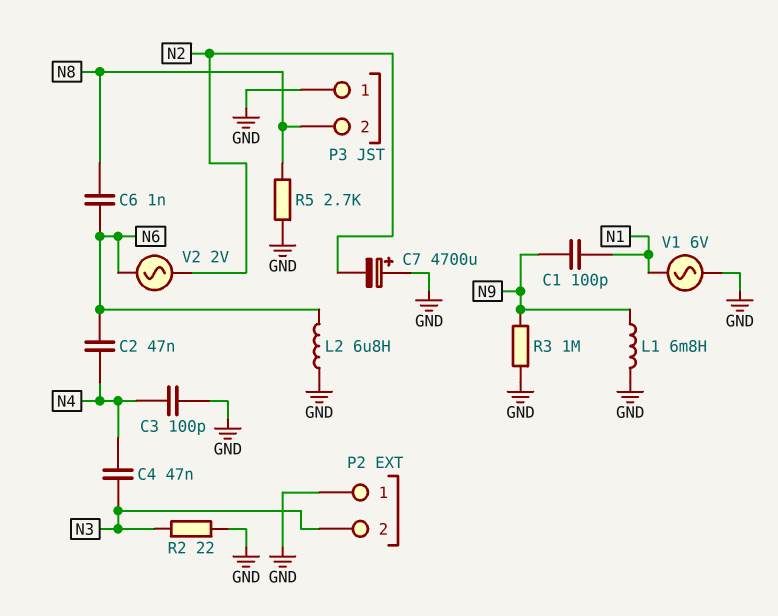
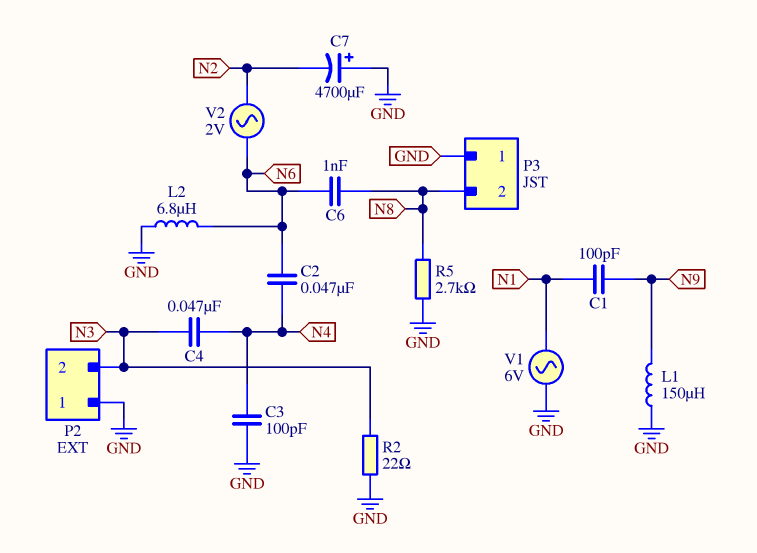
L1: 6.8mH (GND, N9) -> 150uH (GND, N9)
R3: 1M (GND, N9) -> none

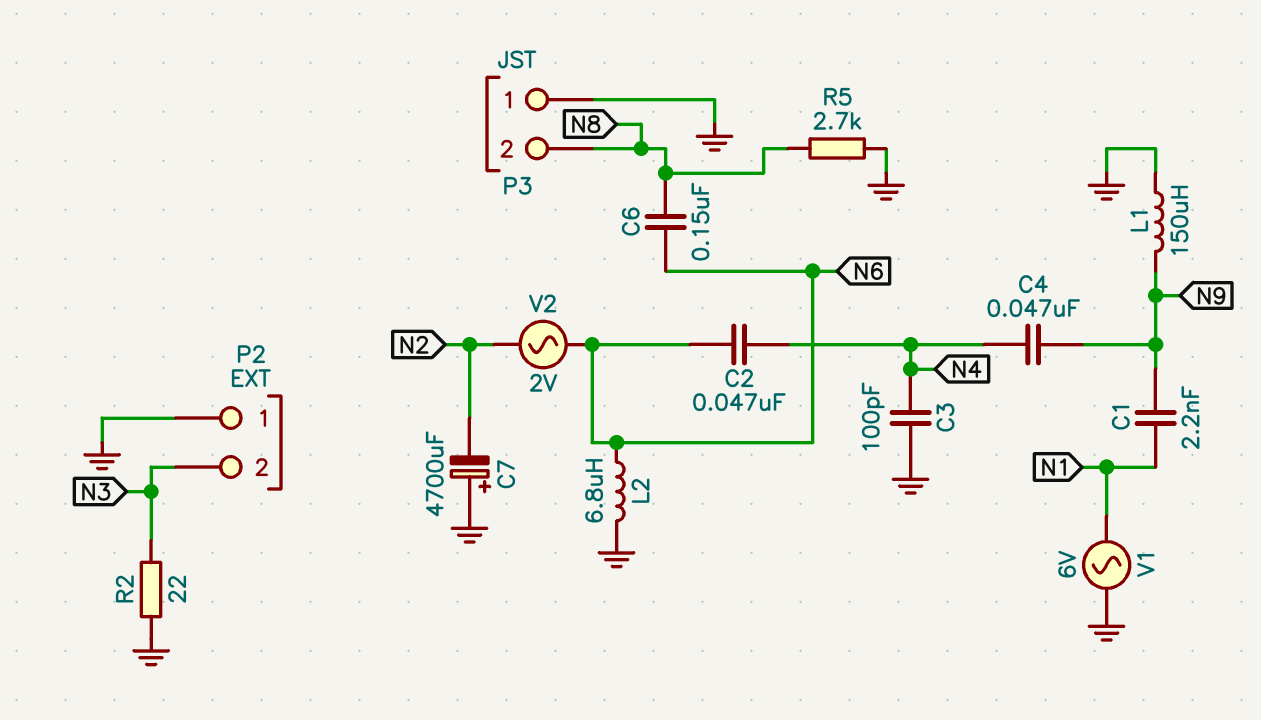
C1: 100pF (N1, N9) -> 2.2nF (N1, N9)
C4: 47nF (N3, N4) -> 47nF (N4, N9)
C6: 1nF (N6, N8) -> 150nF (N6, N8)

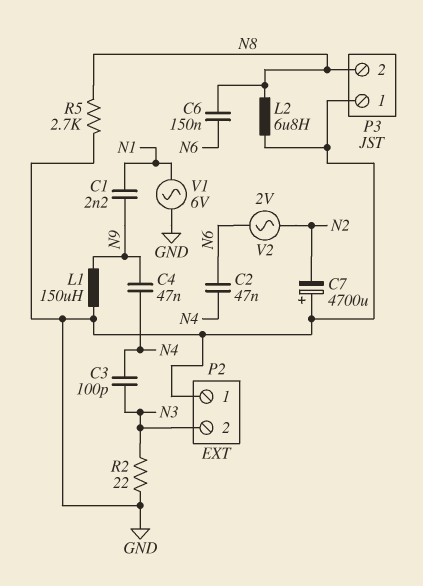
C3: 100pF (GND, N4) -> 100pF (N3, N4)
L2: 6.8uH (GND, N6) -> 6.8uH (GND, N8)

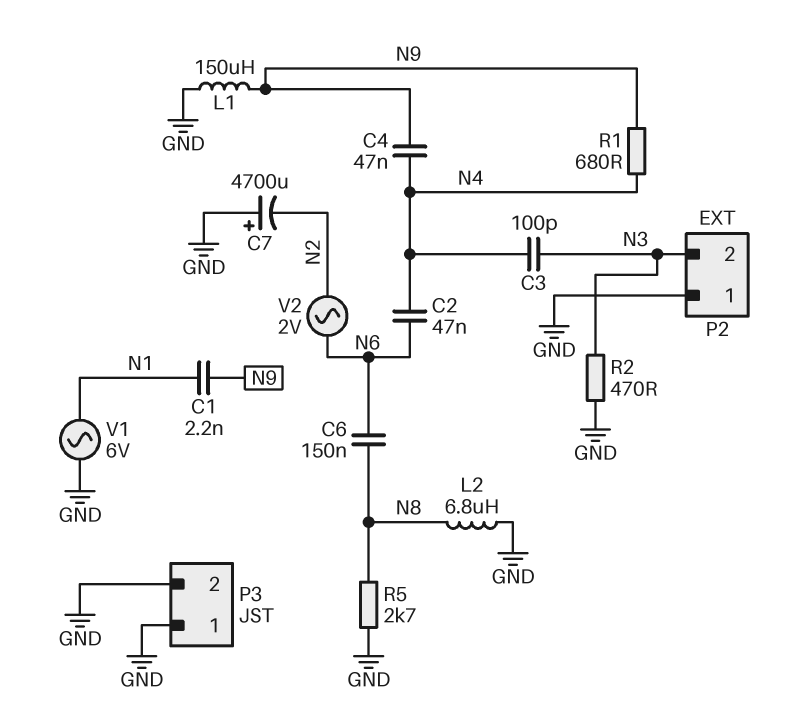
P3 pin 2: N8 -> GND
R1: none -> 680 (N4, N9)
R2: 22 (GND, N3) -> 470 (GND, N3)

